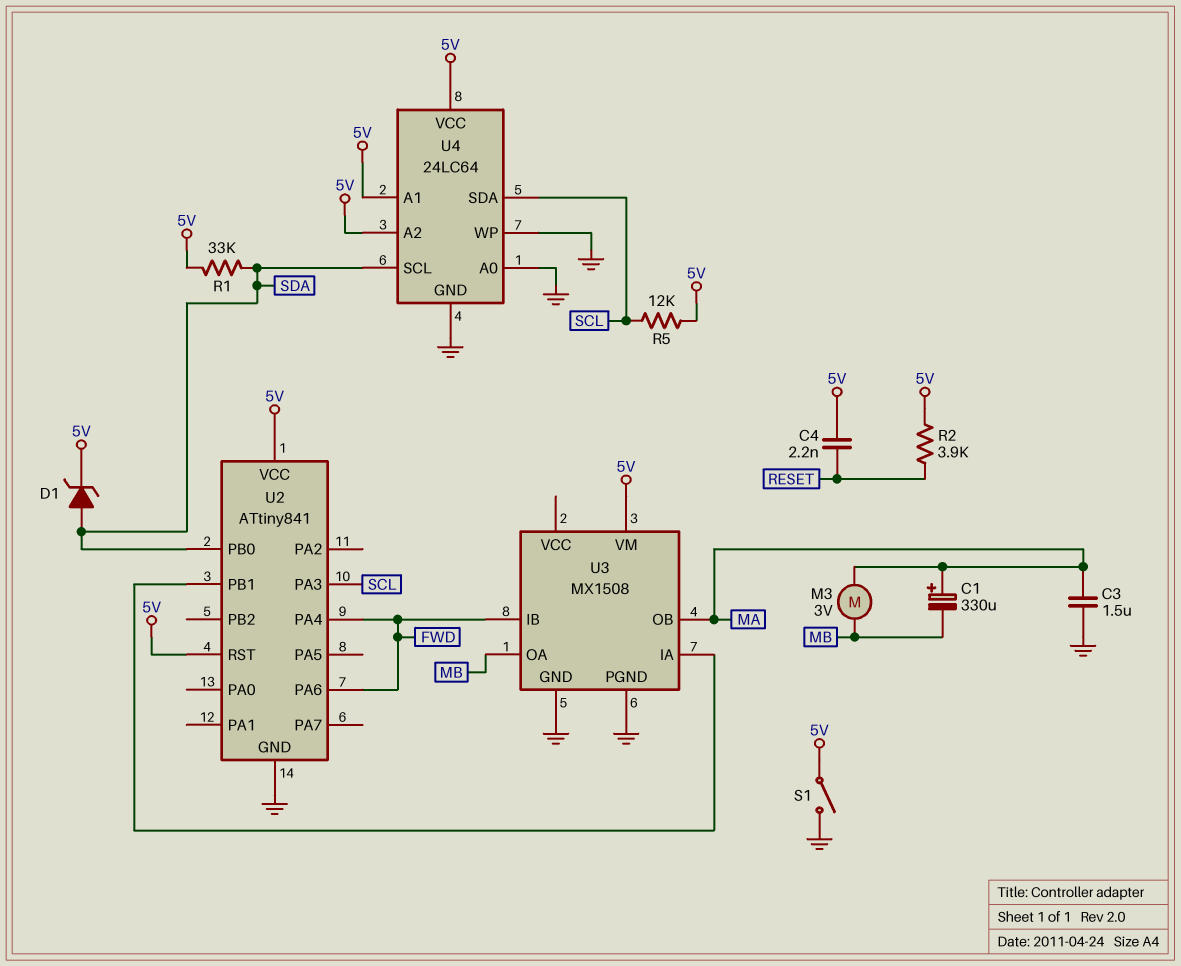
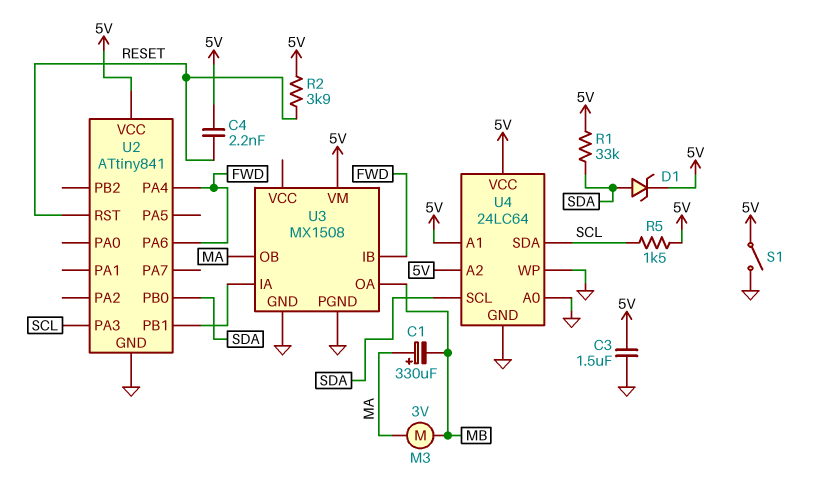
C3: 1.5uF (GND, MA) -> 1.5uF (5V, GND)
R5: 12k (5V, SCL) -> 1.5k (5V, SCL)
U2 pin RST: 5V -> RESET

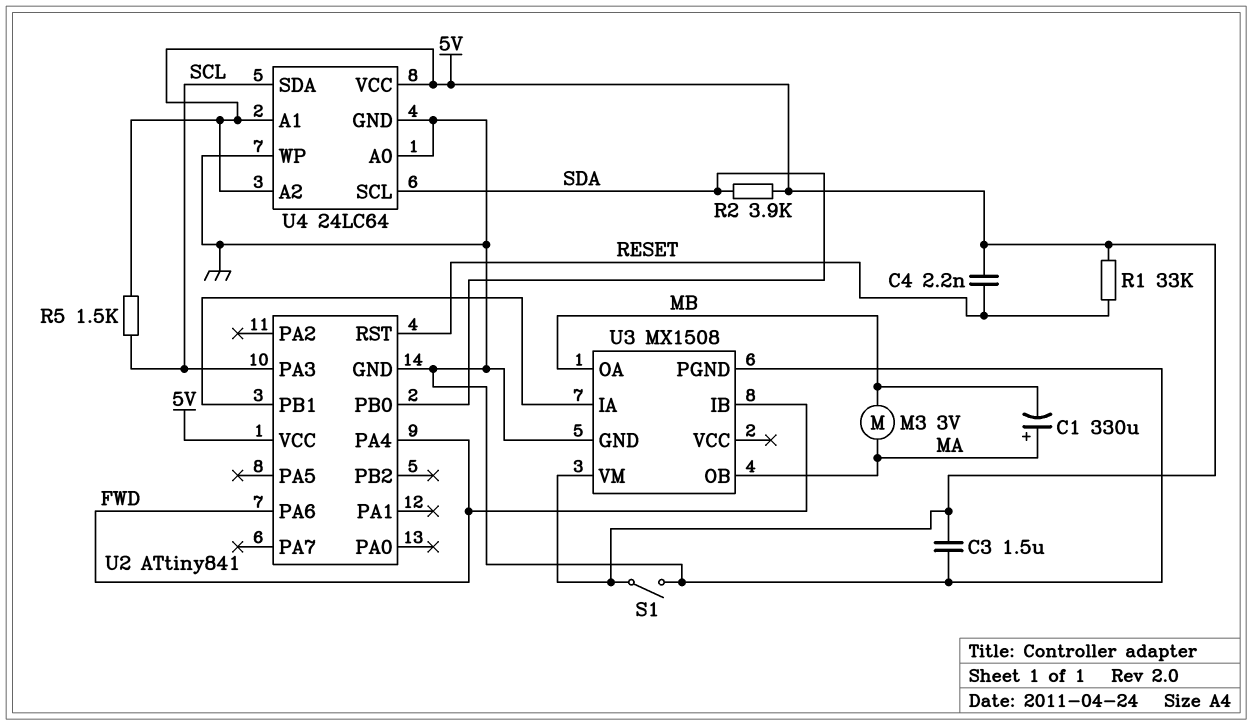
D1: zener (A SDA, K 5V) -> none
R1: 33k (5V, SDA) -> 33k (5V, RESET)
R2: 3.9k (5V, RESET) -> 3.9k (5V, SDA)

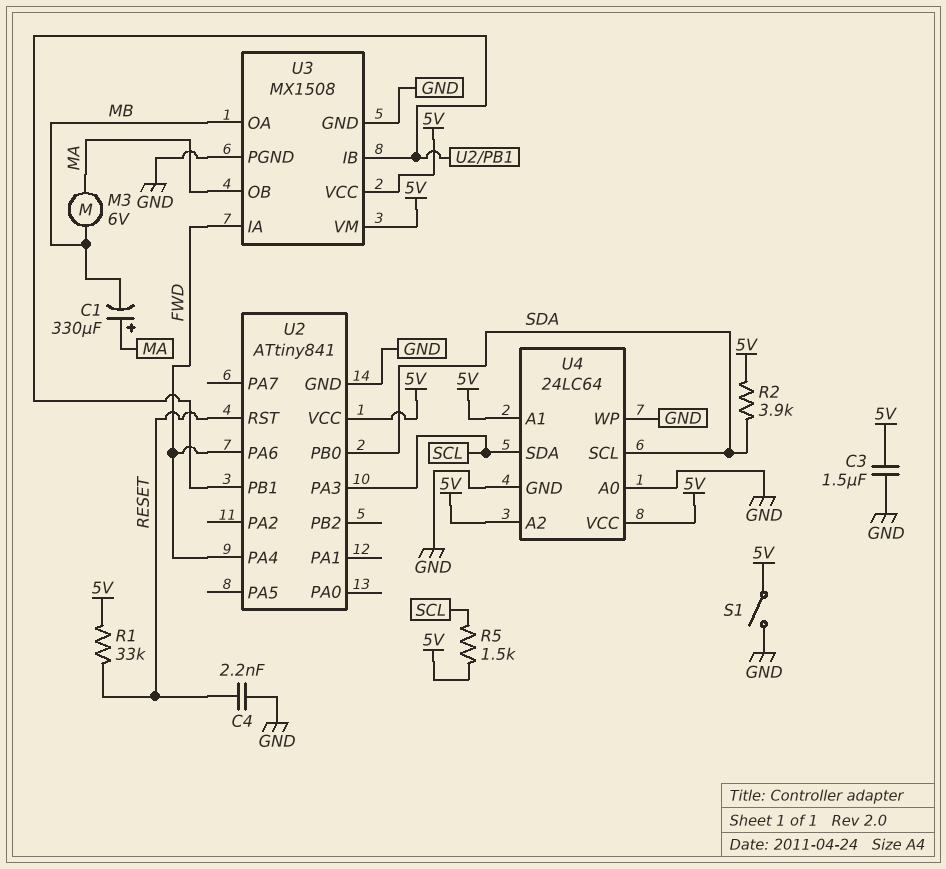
C4: 2.2nF (5V, RESET) -> 2.2nF (GND, RESET)
M3: motor 3V (MA, MB) -> motor 6V (MA, MB)
U3 pin IA: U2/PB1 -> FWD
U3 pin IB: FWD -> U2/PB1
U3 pin VCC: none -> 5V

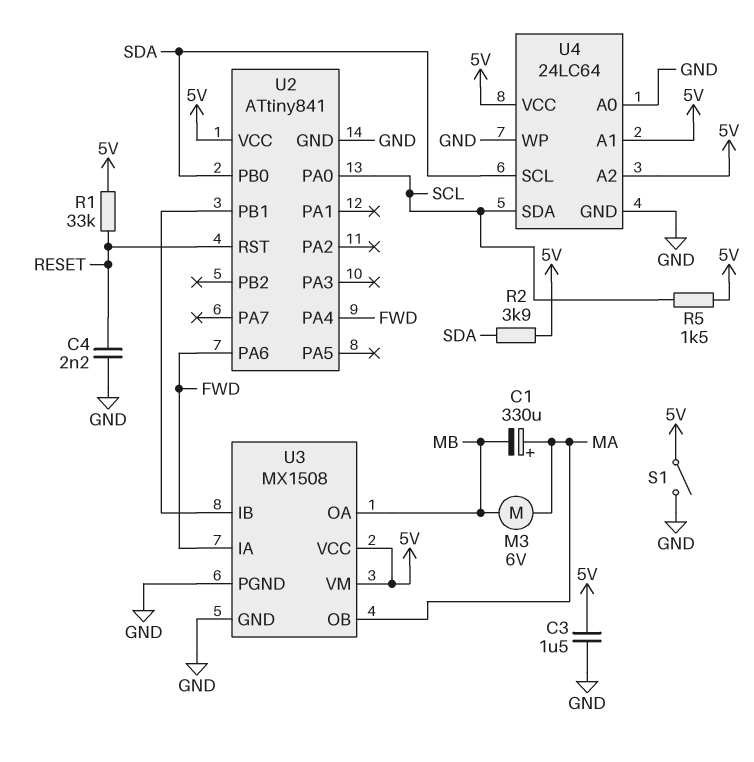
U2 pin PA0: none -> SCL
U2 pin PA3: SCL -> none

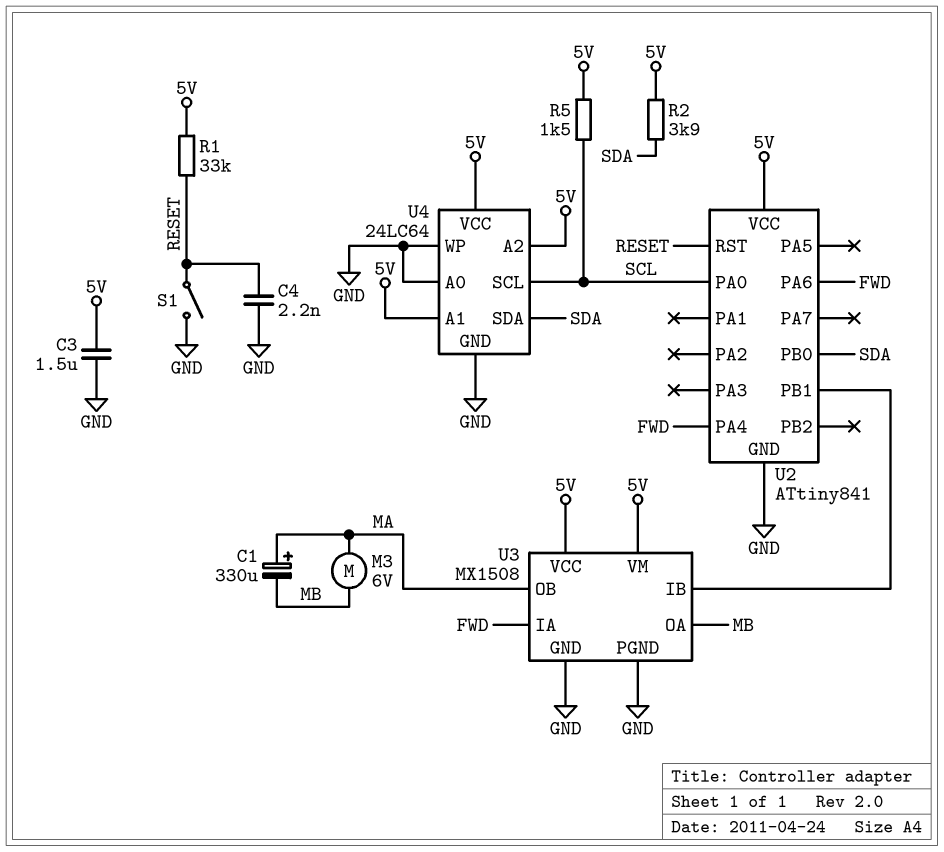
S1: switch (5V, GND) -> switch (GND, RESET)
U4 pin SCL: SDA -> SCL
U4 pin SDA: SCL -> SDA

